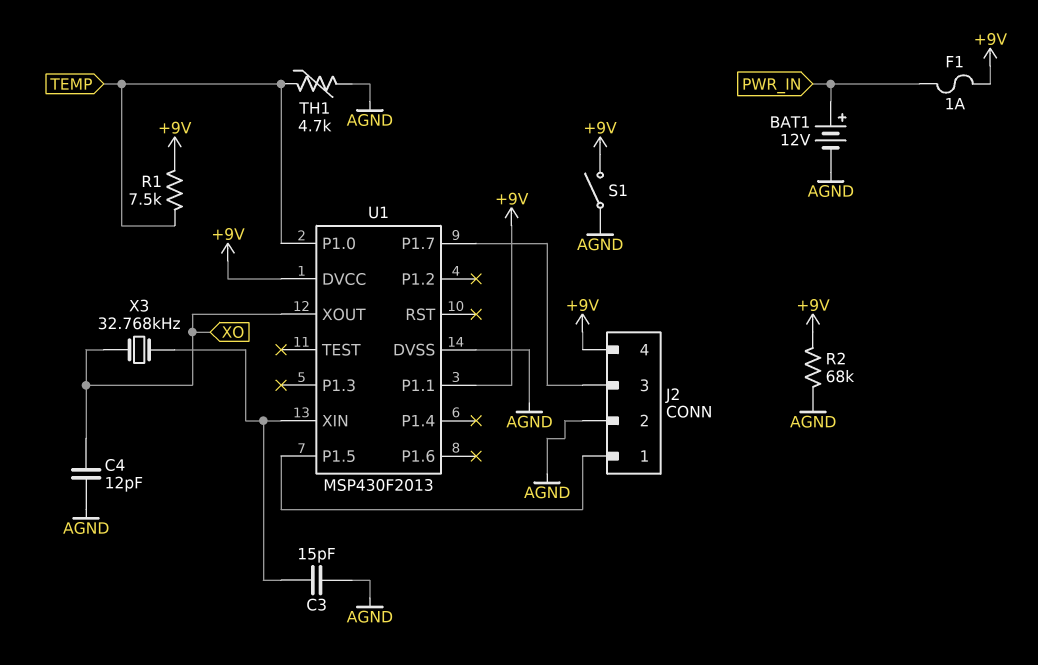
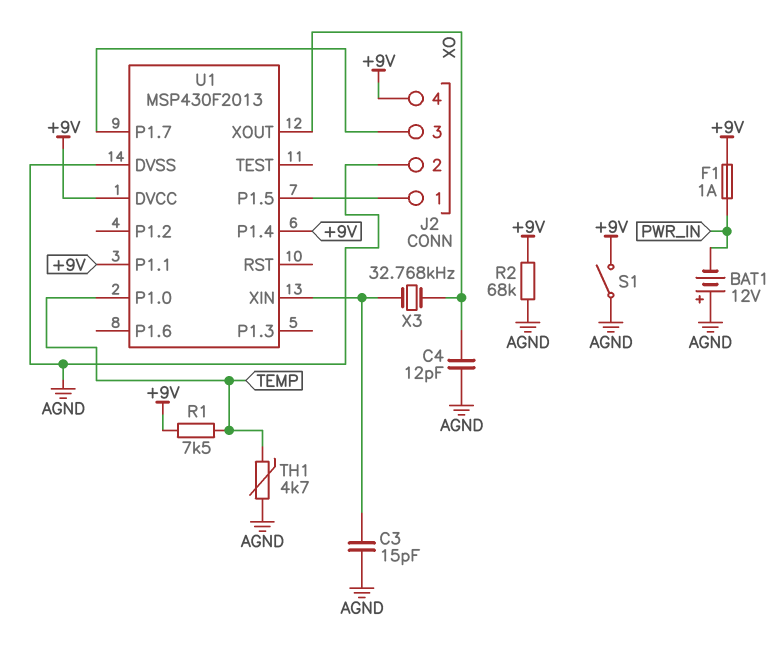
BAT1: 12V (plus PWR_IN, minus AGND) -> 12V (plus AGND, minus PWR_IN)
U1 pin P1.4: none -> +9V

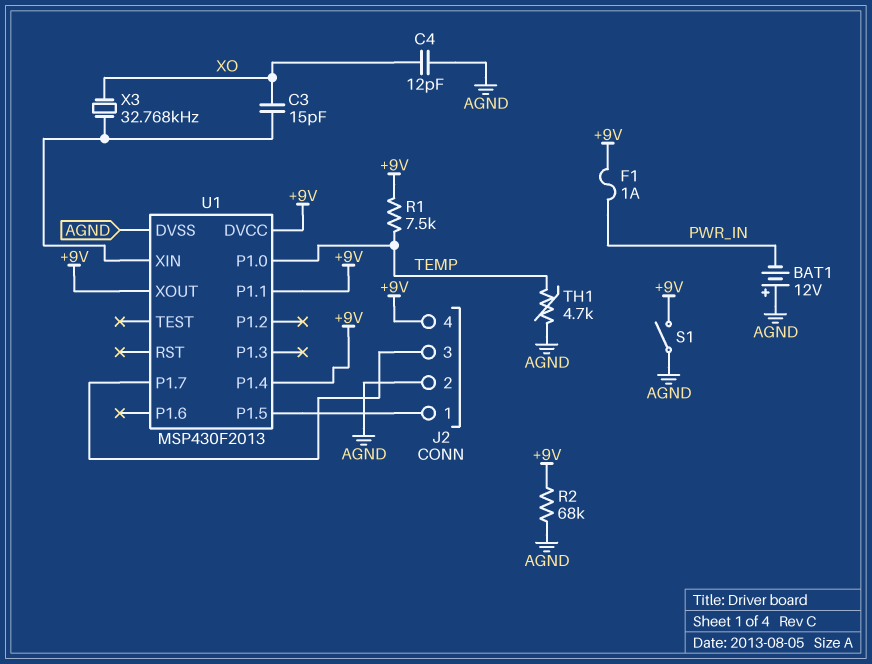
C3: 15pF (AGND, U1/XIN) -> 15pF (U1/XIN, XO)
U1 pin XOUT: XO -> +9V

